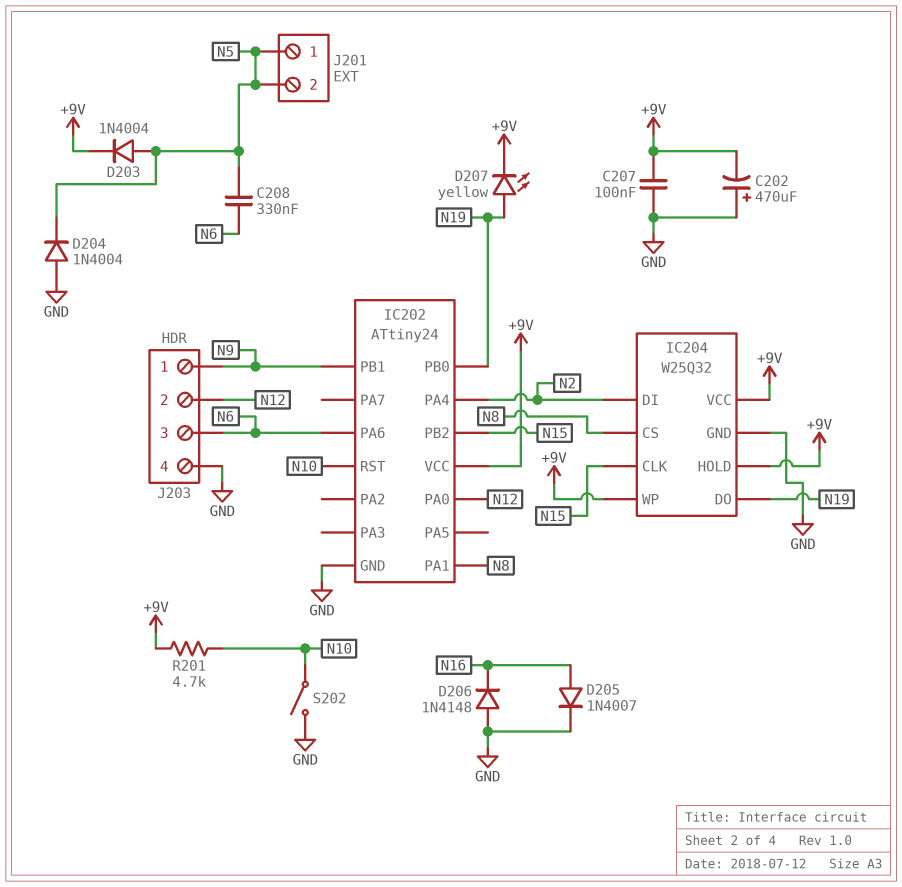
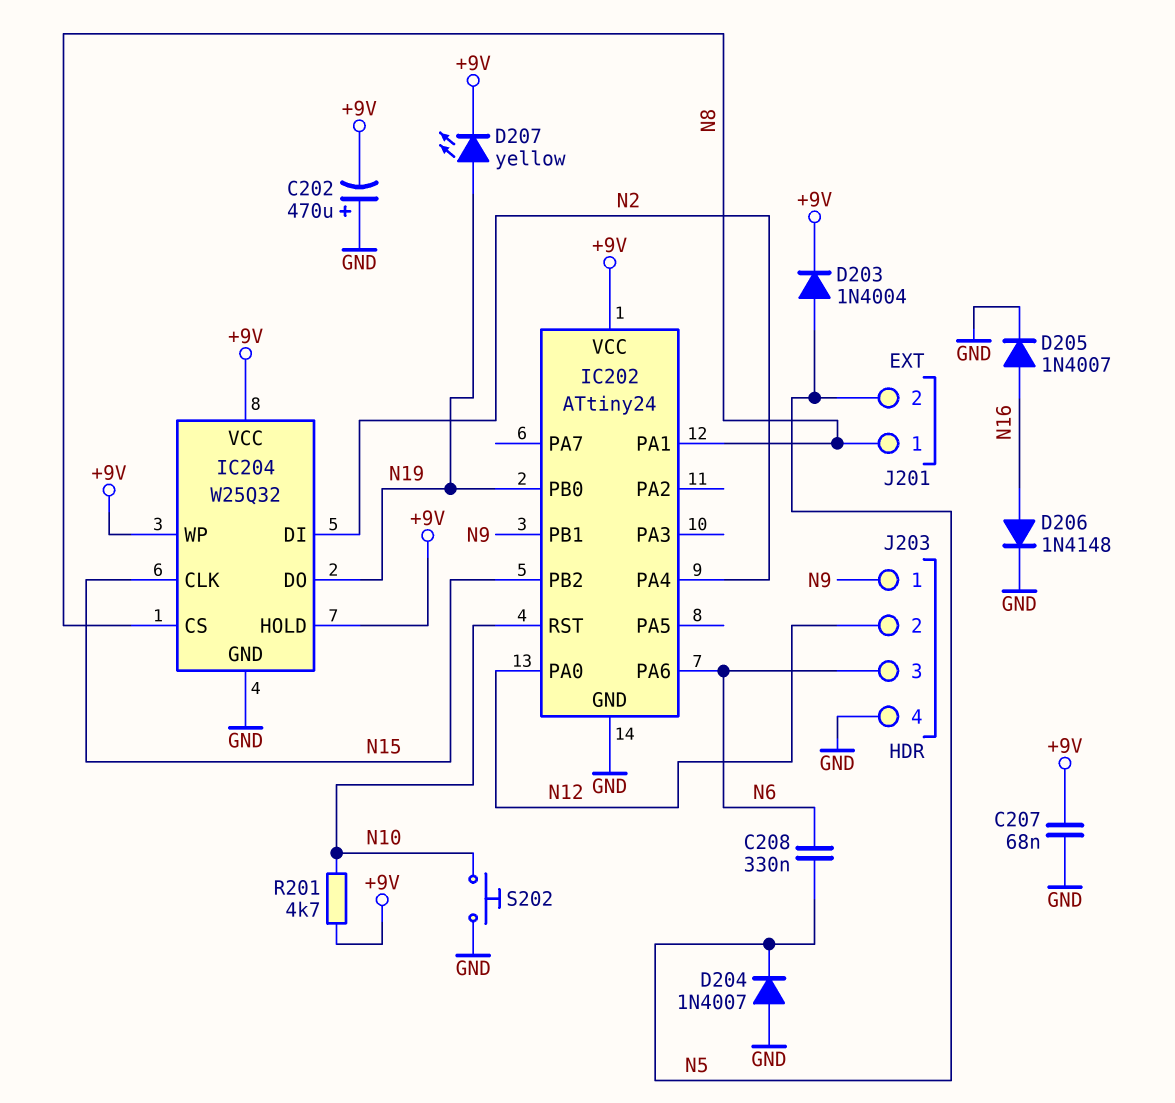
C207: 100nF (+9V, GND) -> 68nF (+9V, GND)
D204: diode 1N4004 (A GND, K N5) -> diode 1N4007 (A GND, K N5)
D206: diode 1N4148 (A GND, K N16) -> diode 1N4148 (A N16, K GND)
J201 pin 1: N5 -> N8
S202: switch (GND, N10) -> button (GND, N10)

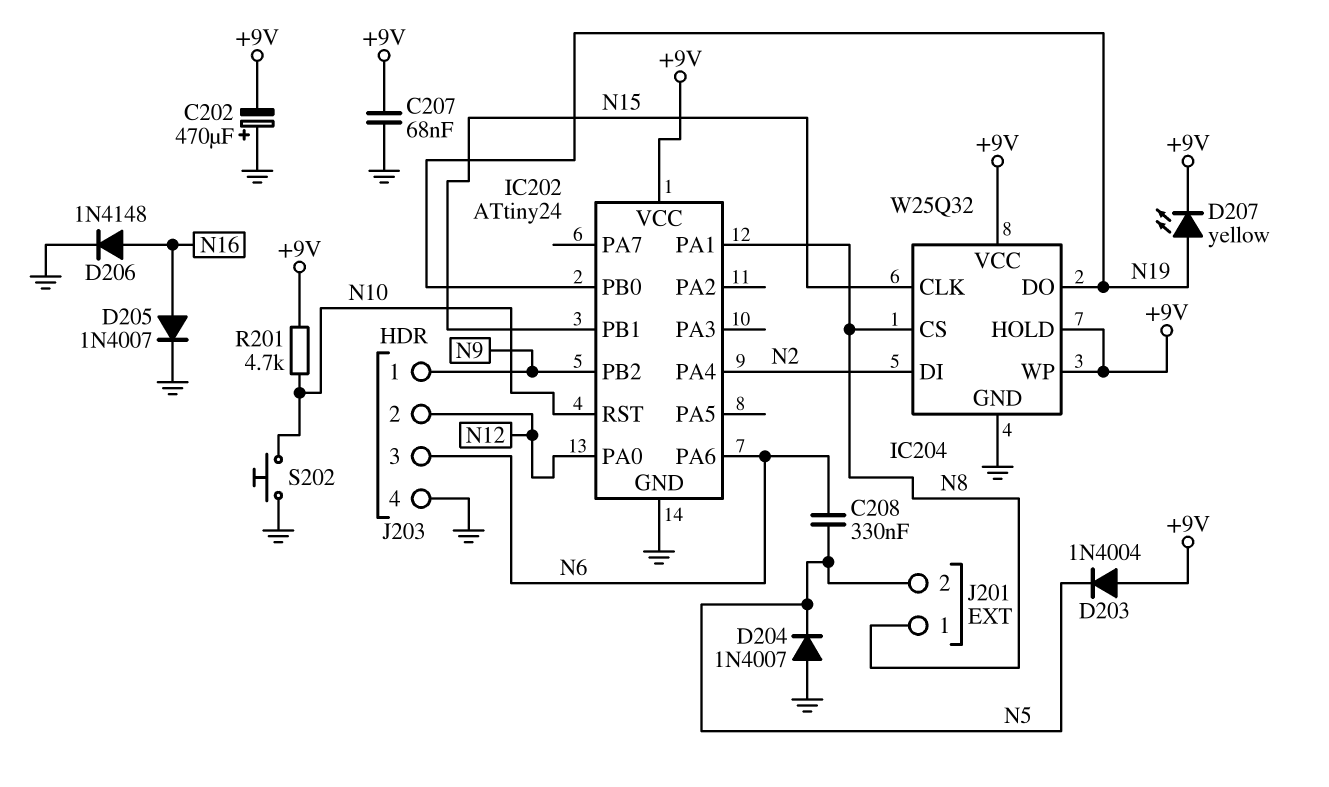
D203: diode 1N4004 (A N5, K +9V) -> diode 1N4004 (A +9V, K N5)
IC202 pin PB1: N9 -> N15
IC202 pin PB2: N15 -> N9

